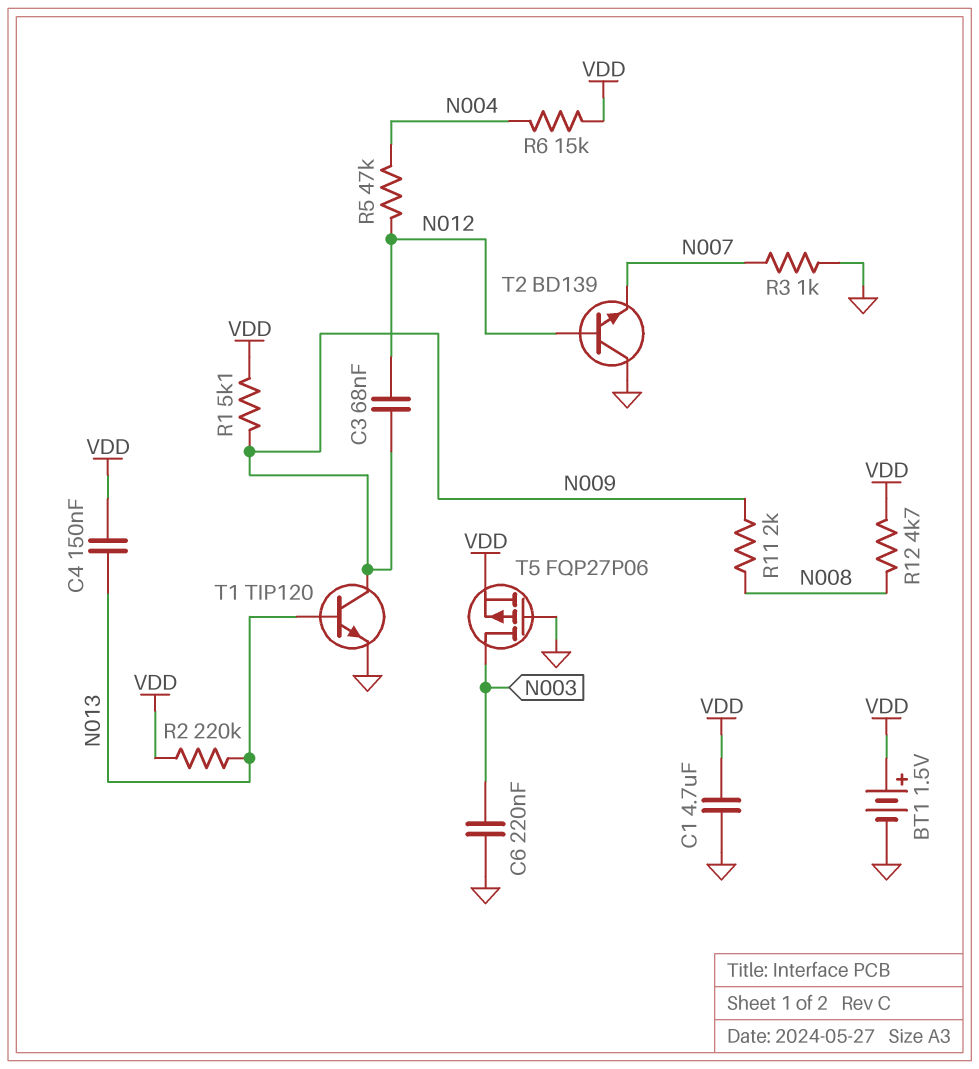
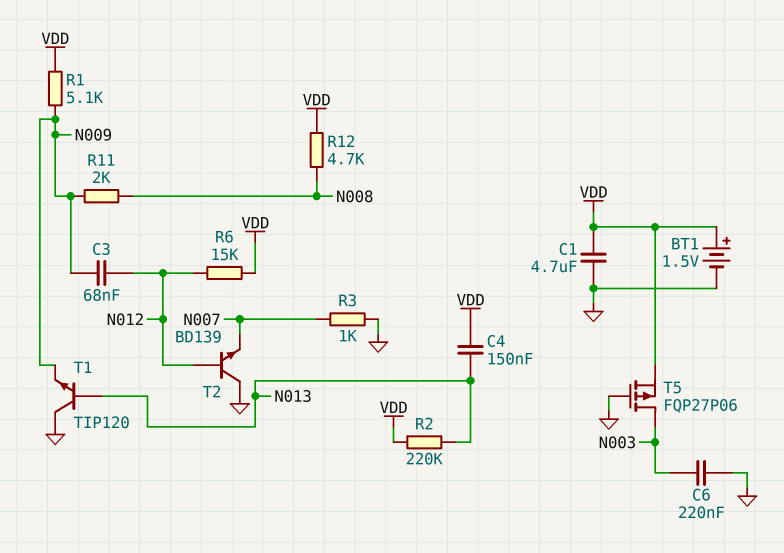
R5: 47k (N004, N012) -> none
R6: 15k (N004, VDD) -> 15k (N012, VDD)
T1: NPN TIP120 (B N013, C N009, E GND) -> NPN TIP120 (B N013, C GND, E N009)

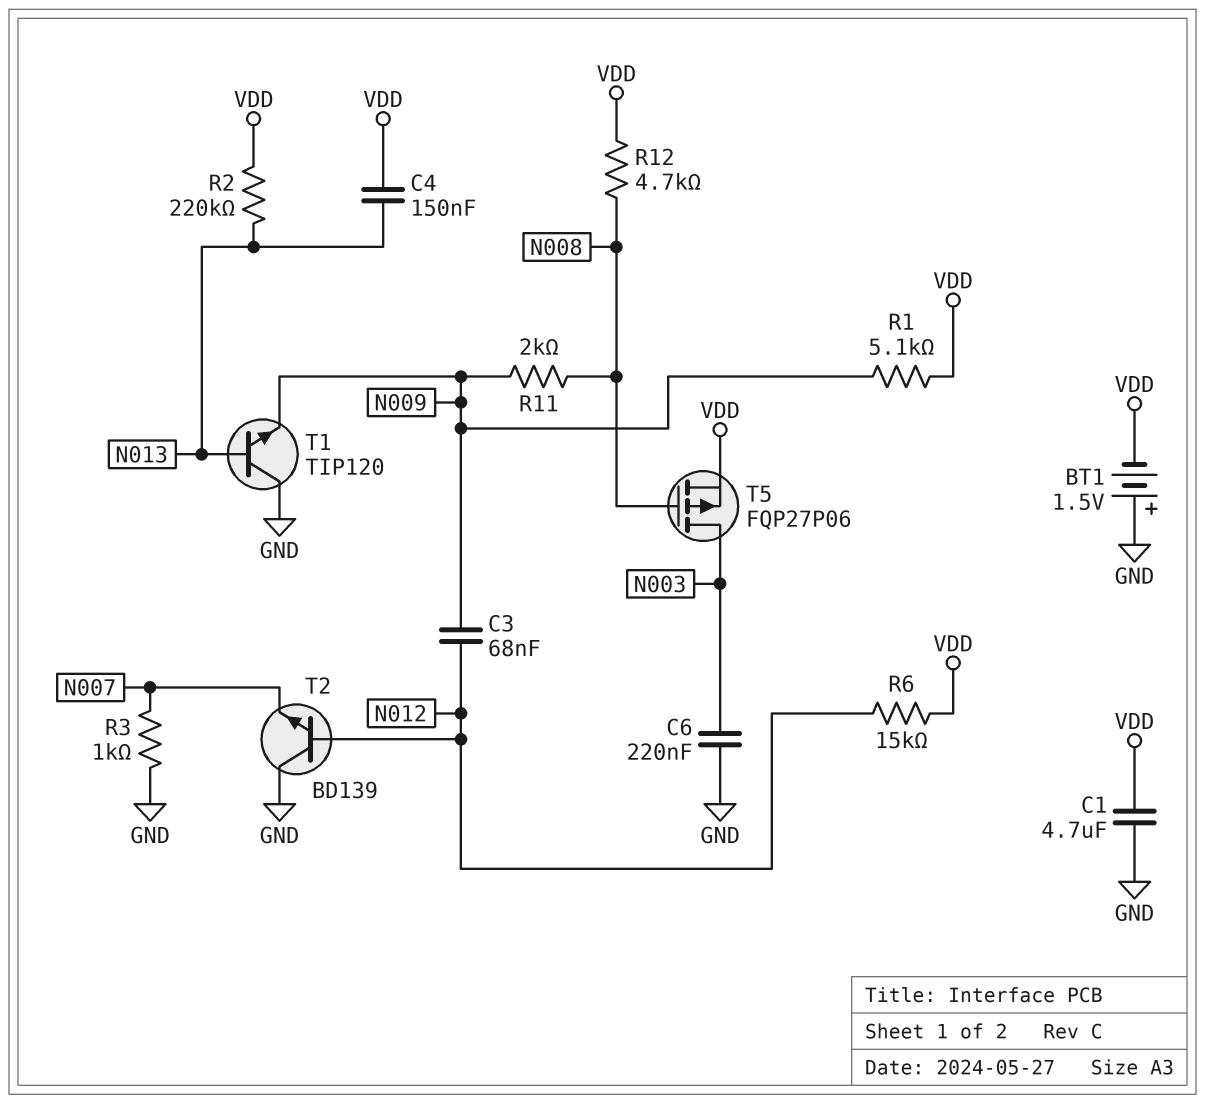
BT1: 1.5V (plus VDD, minus GND) -> 1.5V (plus GND, minus VDD)
T5: PMOS FQP27P06 (G GND, D N003, S VDD) -> PMOS FQP27P06 (G N008, D N003, S VDD)

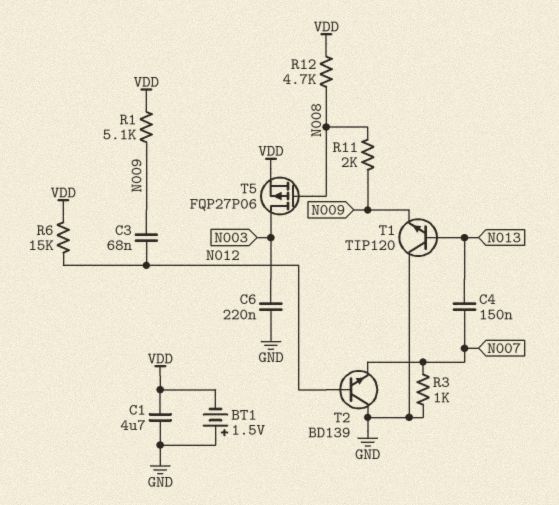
C4: 150nF (N013, VDD) -> 150nF (N007, N013)
R2: 220k (N013, VDD) -> none

